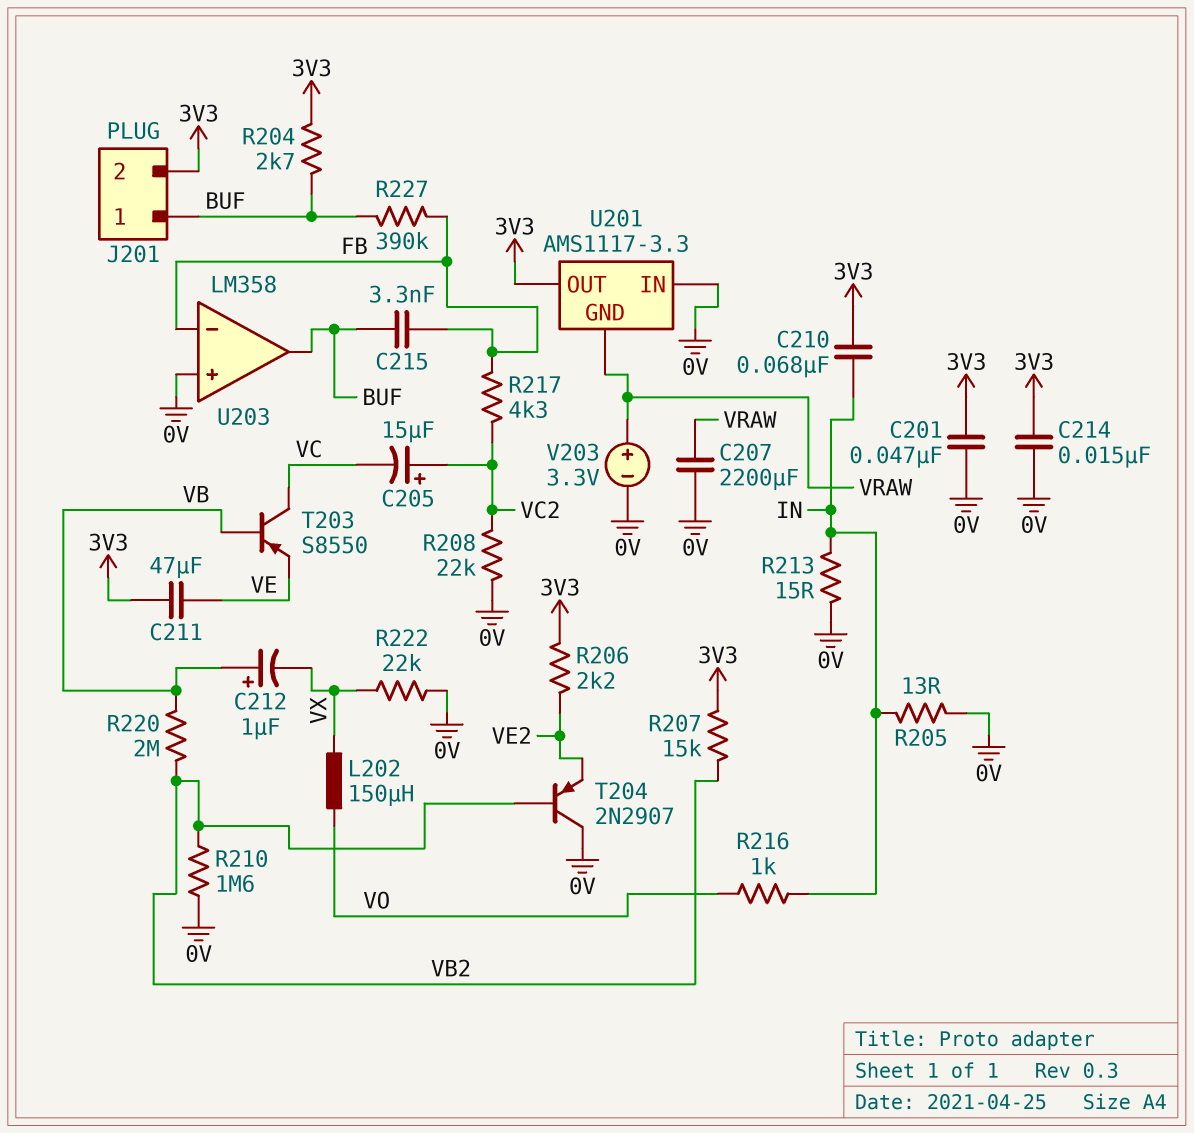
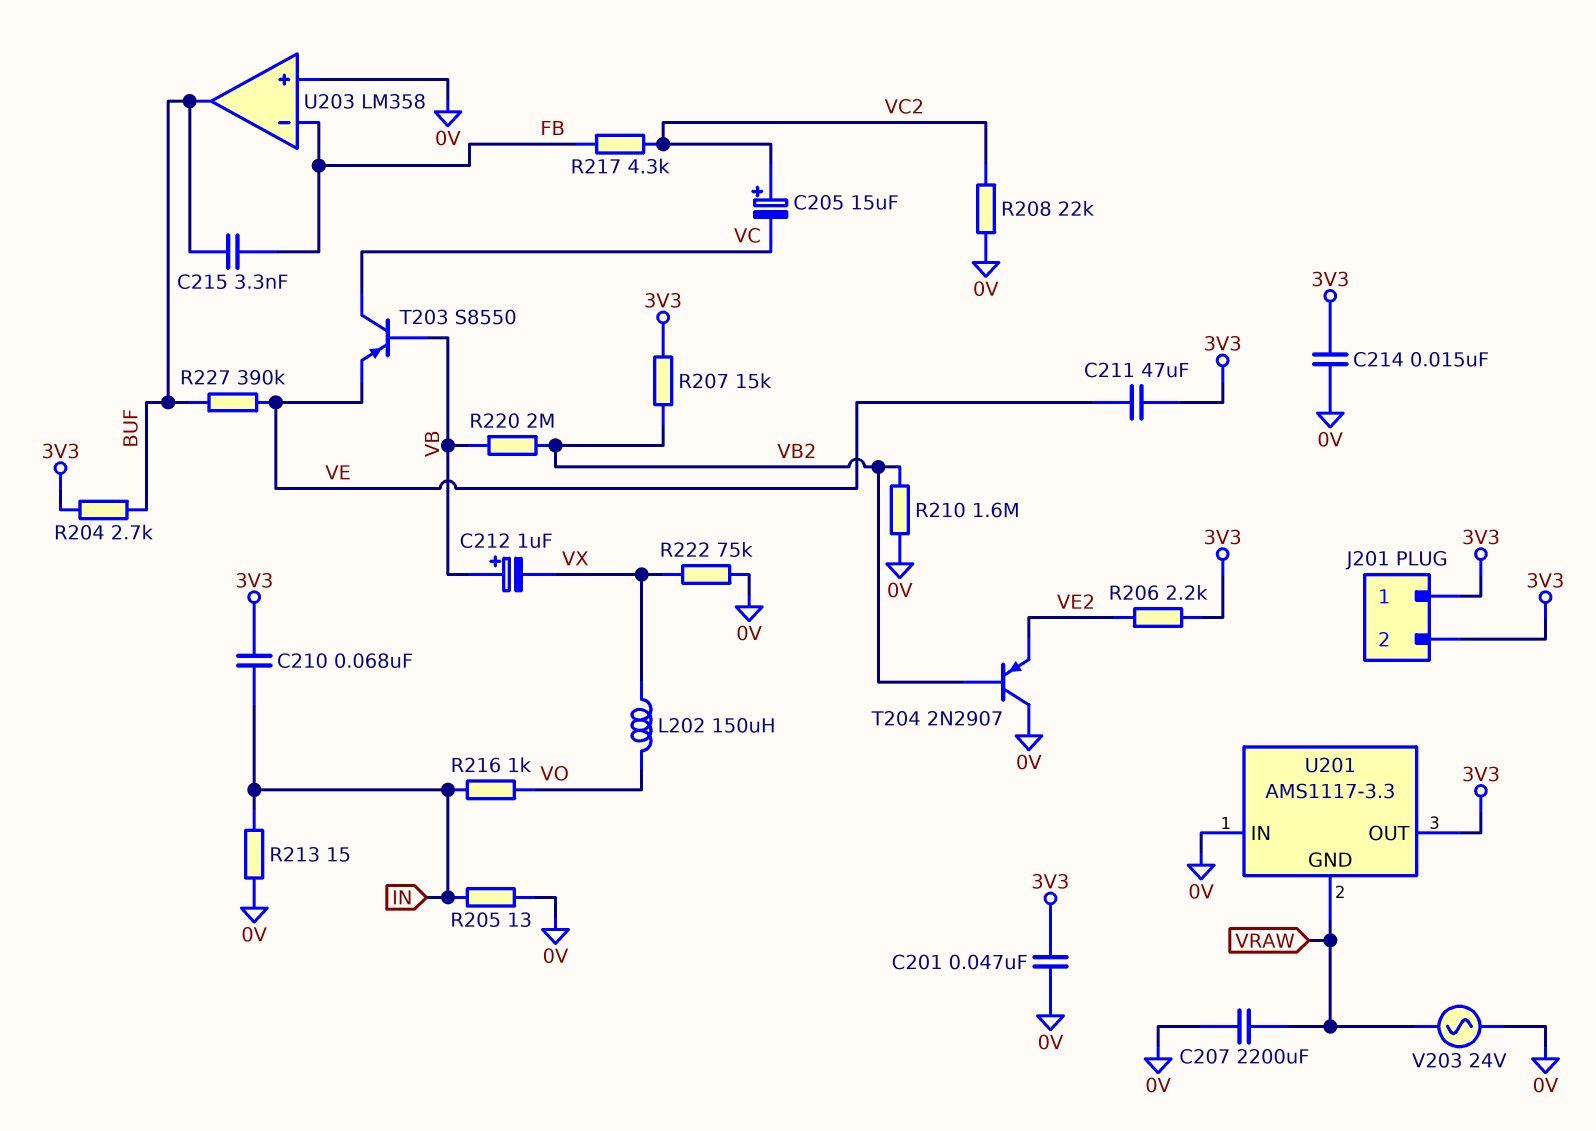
J201 pin 1: BUF -> 3V3
R222: 22k (0V, VX) -> 75k (0V, VX)
R227: 390k (BUF, FB) -> 390k (BUF, VE)
V203: 3.3V (plus VRAW, minus 0V) -> AC 24V (0V, VRAW)

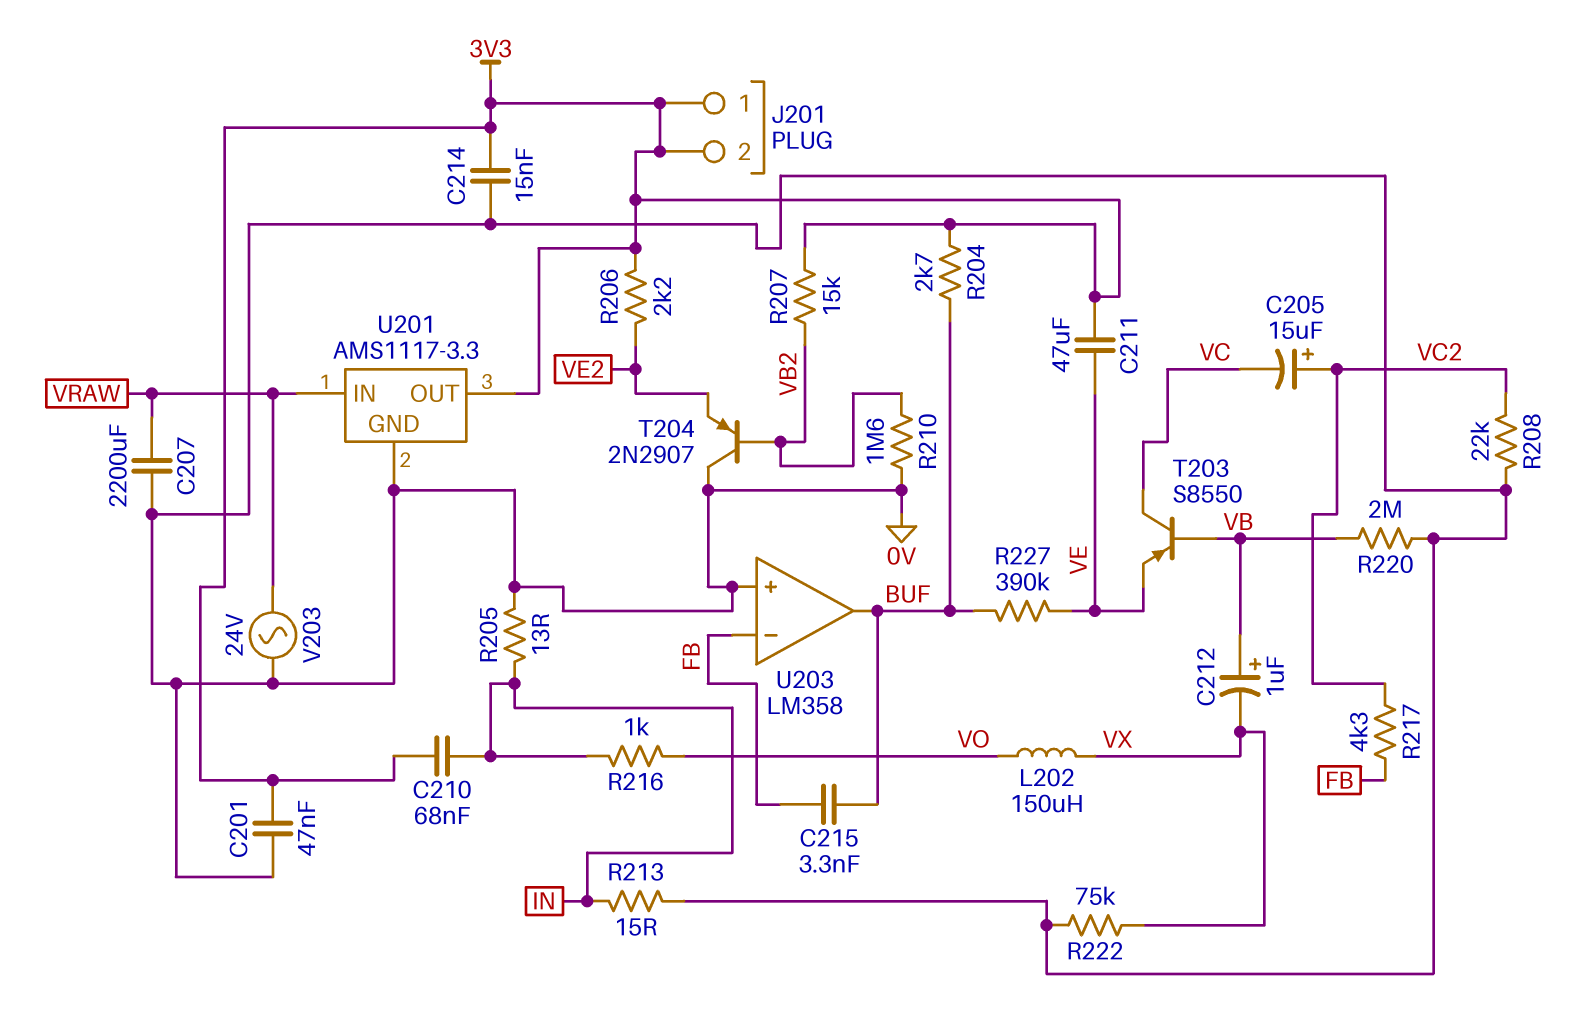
R220: 2M (VB, VB2) -> 2M (0V, VB)
U201 pin GND: VRAW -> 0V
U201 pin IN: 0V -> VRAW

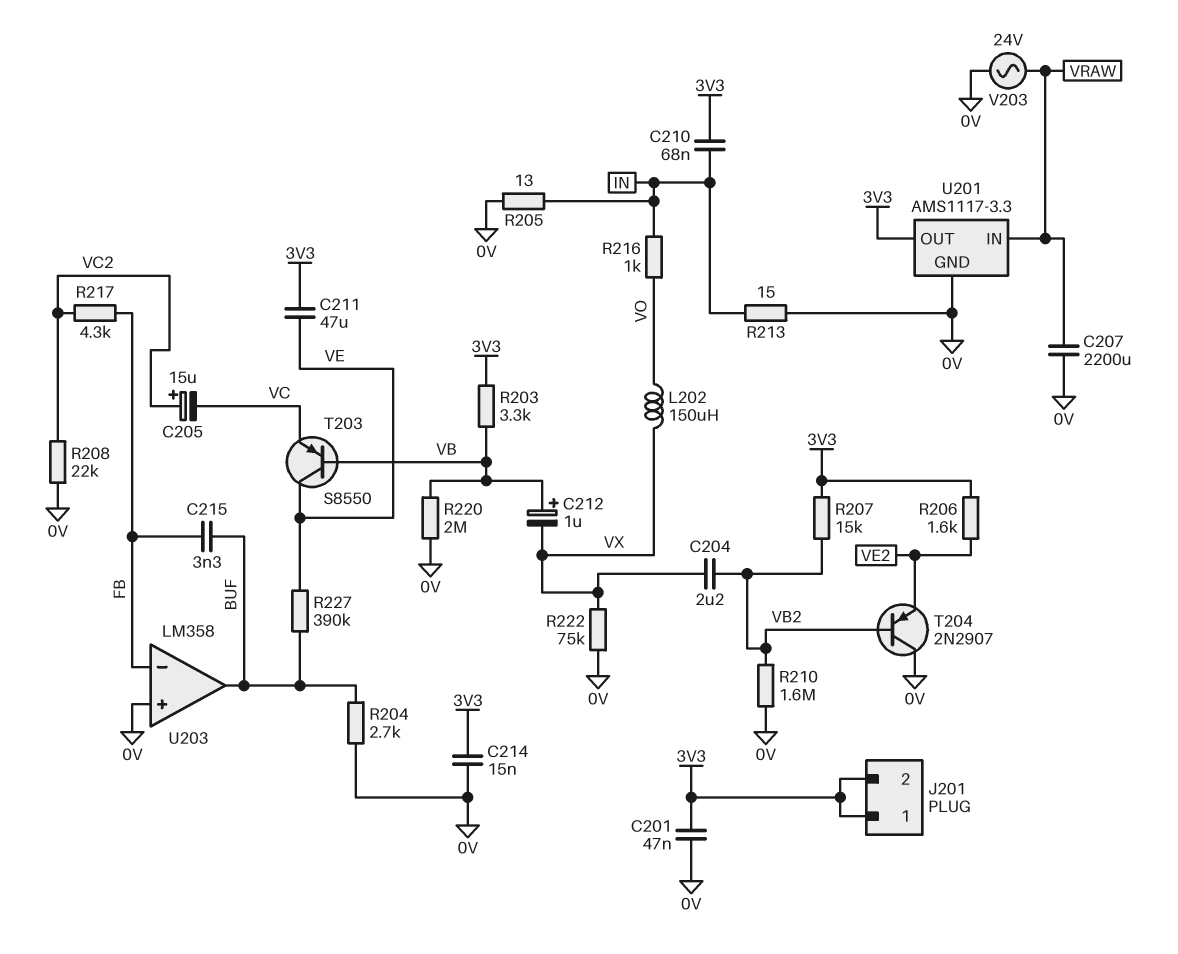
C204: none -> 2.2uF (VB2, VX)
R203: none -> 3.3k (3V3, VB)
R204: 2.7k (3V3, BUF) -> 2.7k (0V, BUF)
R206: 2.2k (3V3, VE2) -> 1.6k (3V3, VE2)
T203: PNP S8550 (B VB, C VC, E VE) -> PNP S8550 (B VB, C VE, E VC)

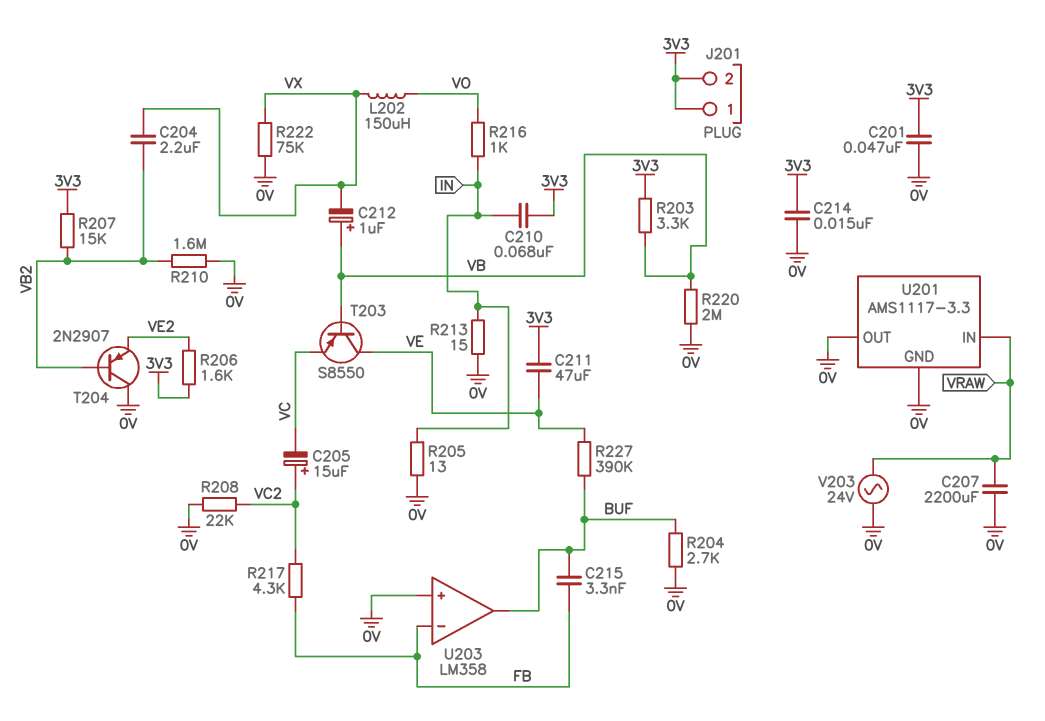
U201 pin OUT: 3V3 -> 0V

